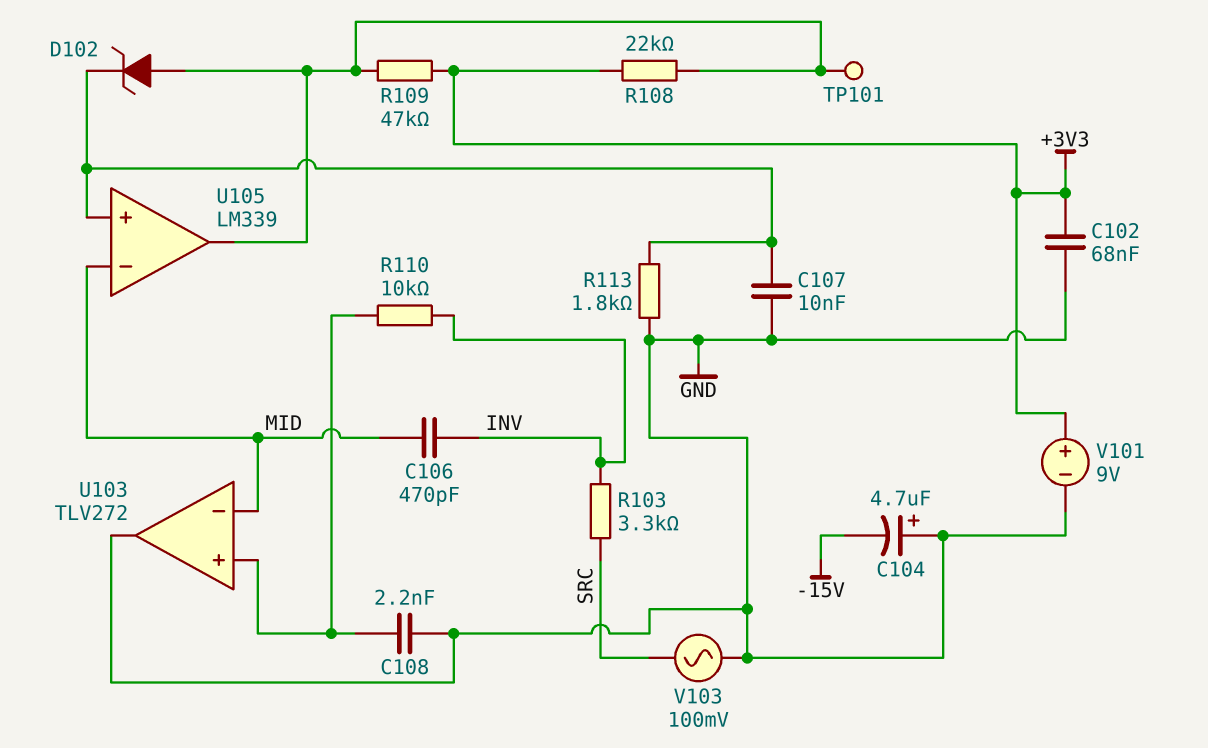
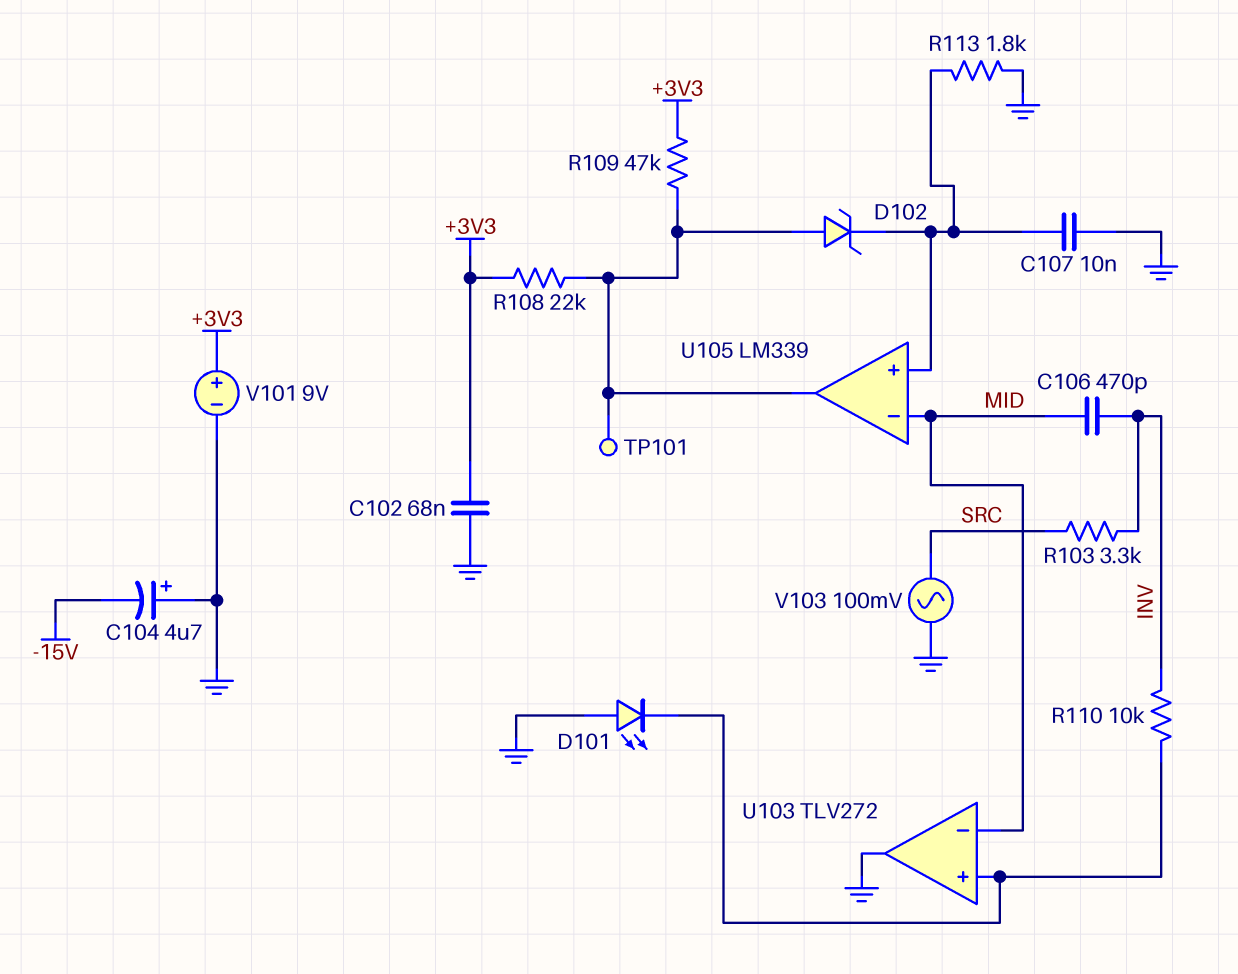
C108: 2.2nF (GND, U103/in+) -> none
D101: none -> LED (A GND, K U103/in+)

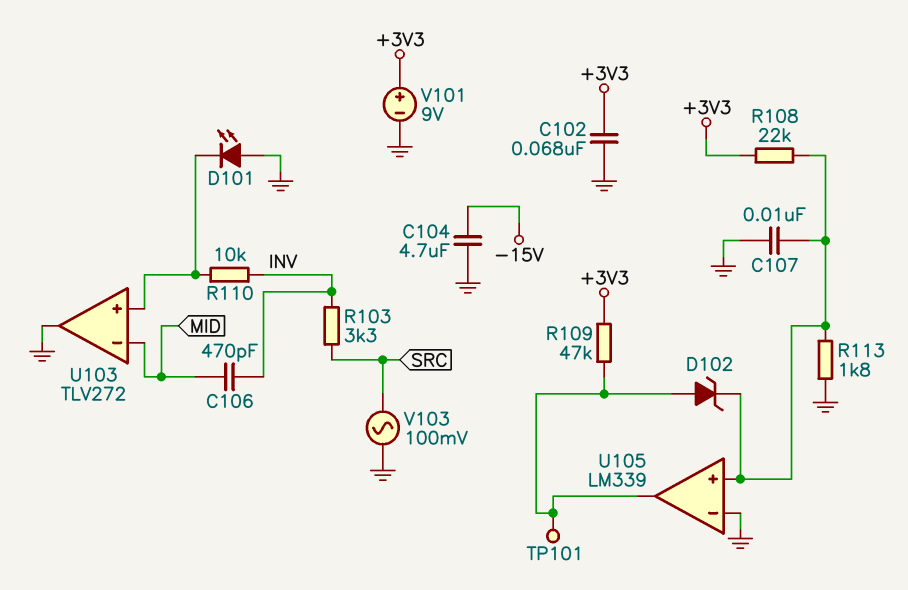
C104: 4.7uF (plus GND, minus -15V) -> 4.7uF (-15V, GND)
R108: 22k (+3V3, U105/out) -> 22k (+3V3, U105/in+)
U105 pin in-: MID -> GND

